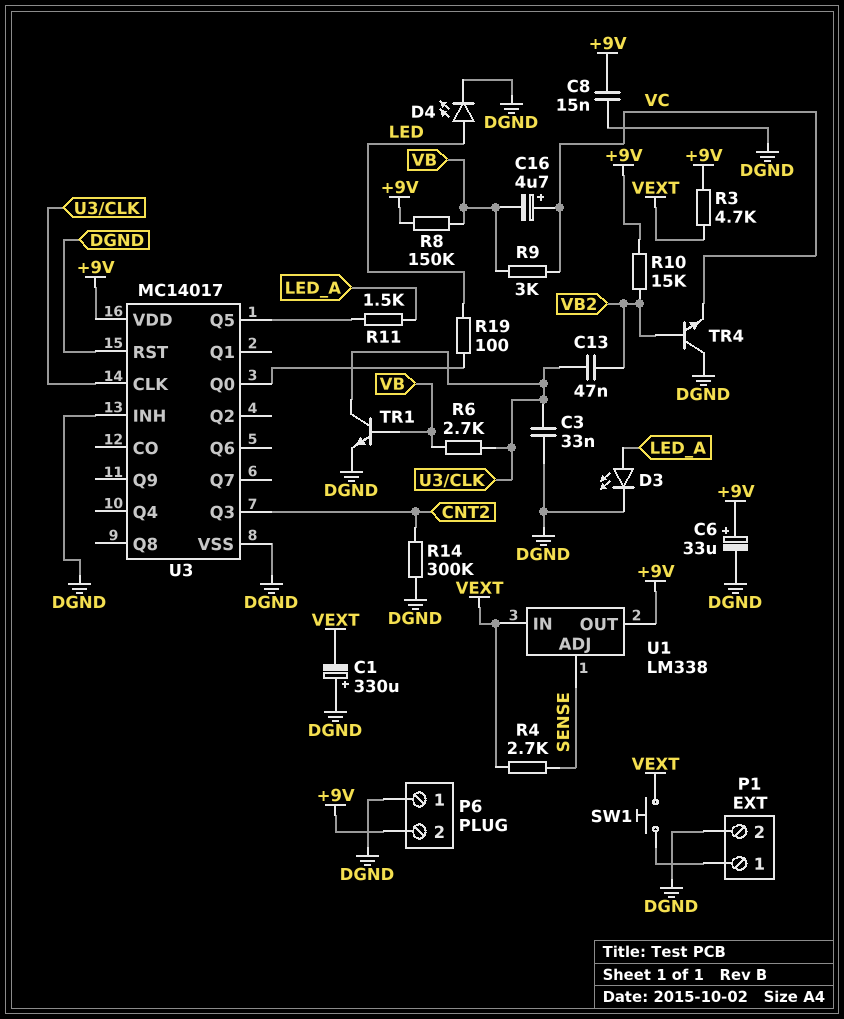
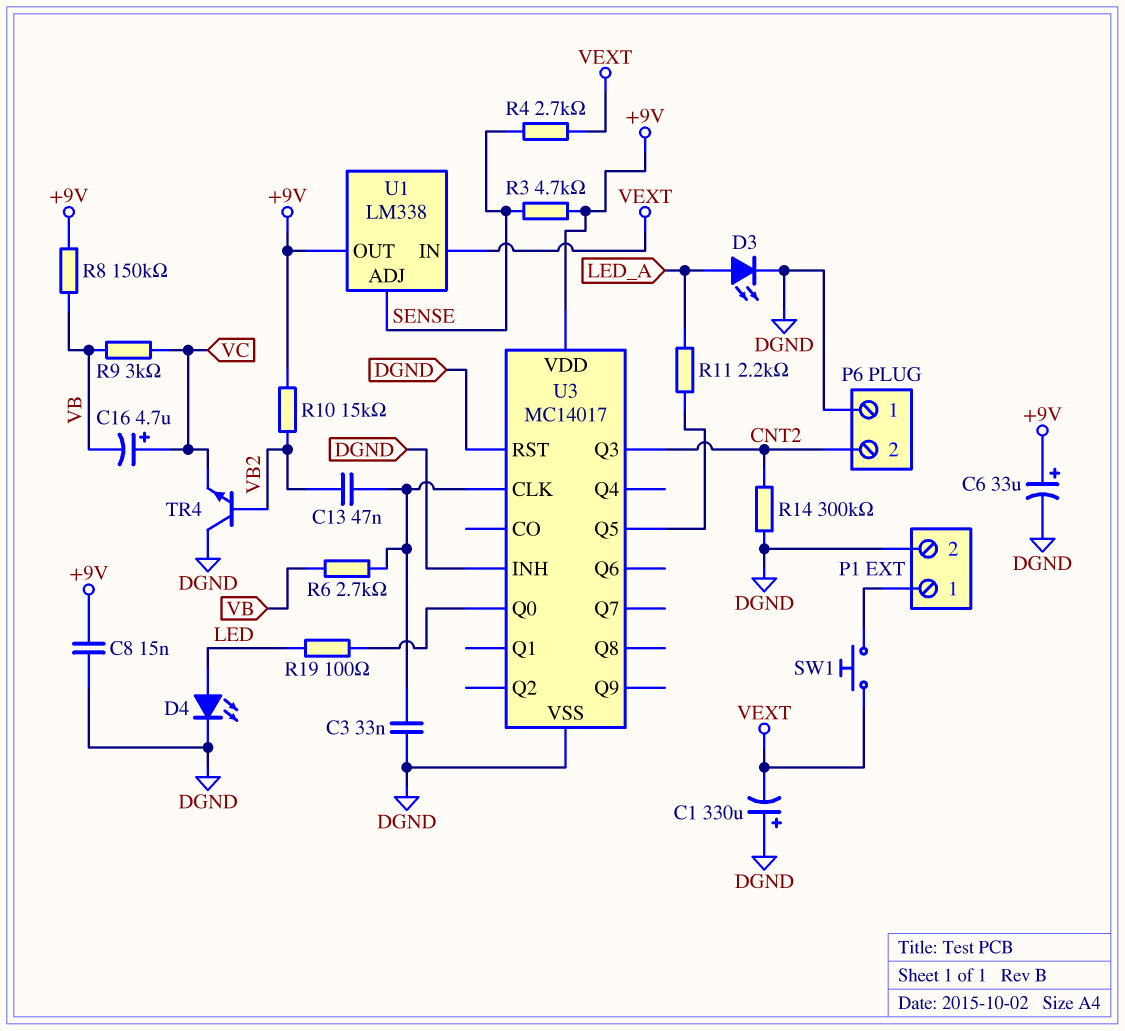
P6 pin 2: +9V -> CNT2
R3: 4.7k (+9V, VEXT) -> 4.7k (+9V, SENSE)
R11: 1.5k (LED_A, U3/Q5) -> 2.2k (LED_A, U3/Q5)
TR1: NPN (B VB, C U3/CLK, E DGND) -> none

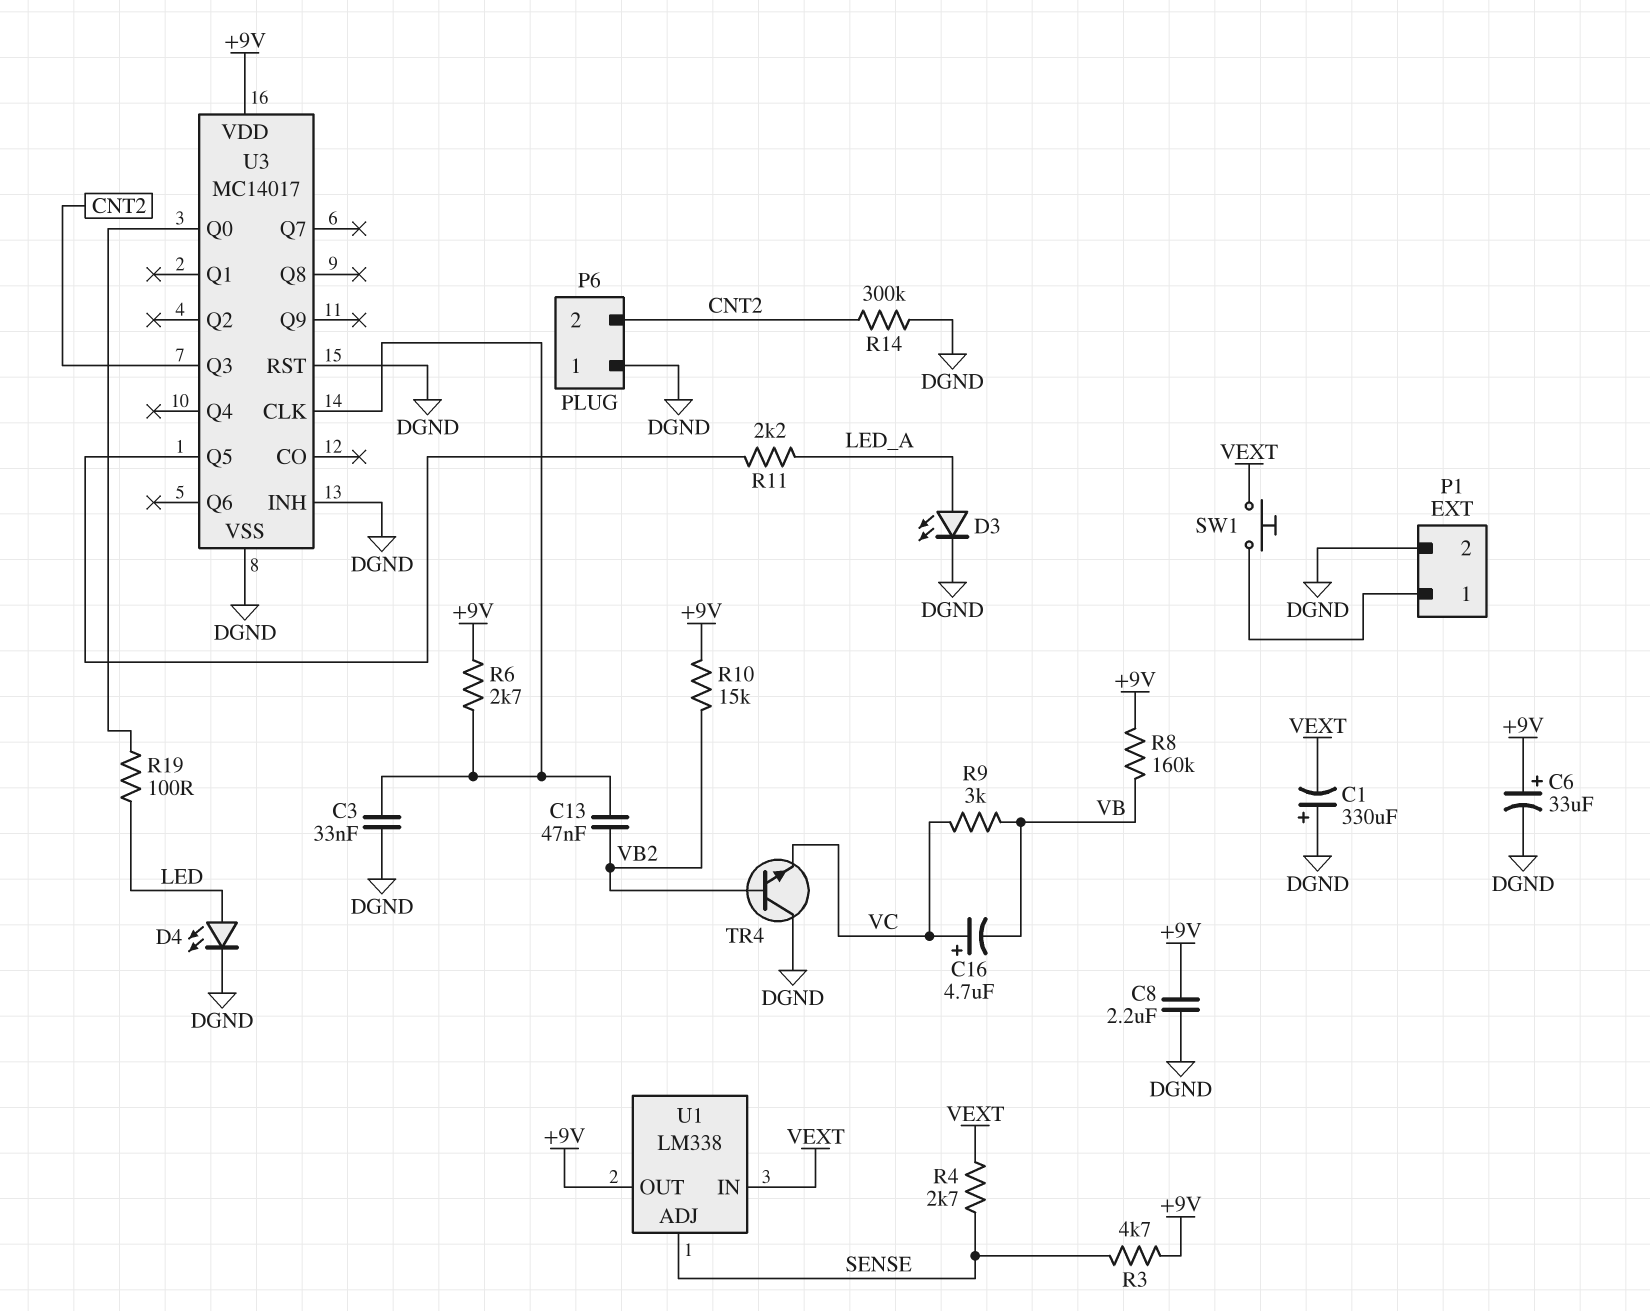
C8: 15nF (+9V, DGND) -> 2.2uF (+9V, DGND)
R6: 2.7k (U3/CLK, VB) -> 2.7k (+9V, U3/CLK)
R8: 150k (+9V, VB) -> 160k (+9V, VB)

